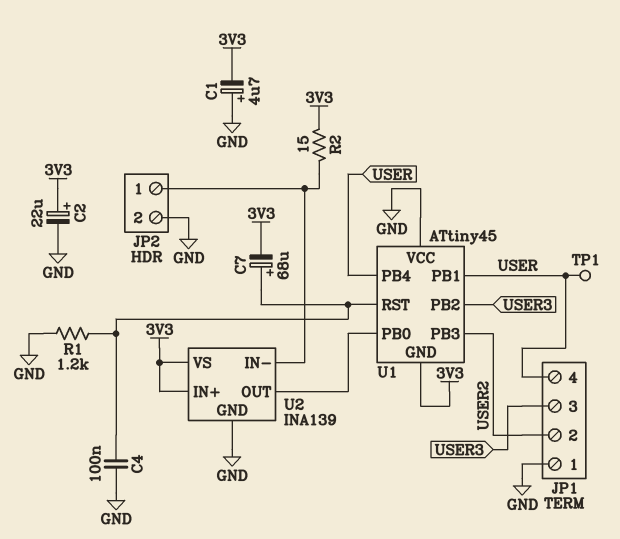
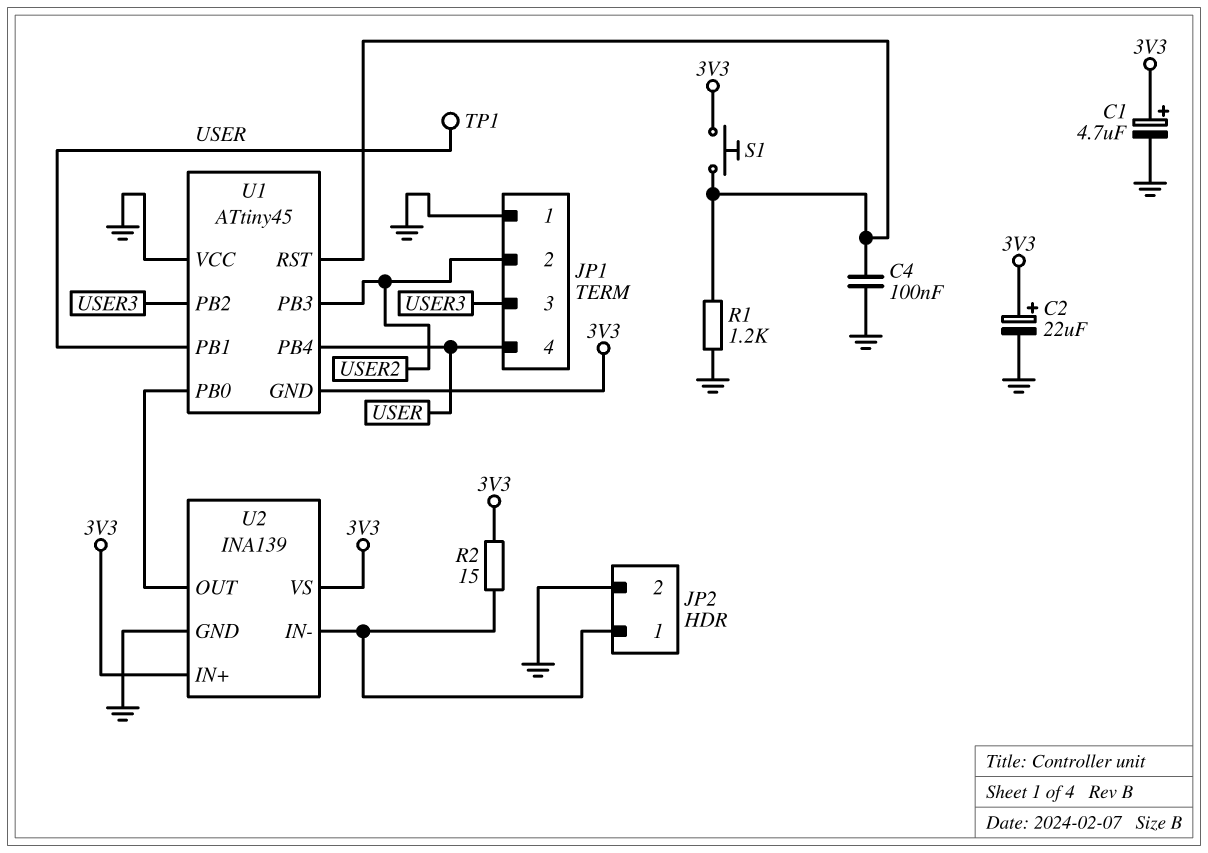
C1: 4.7uF (plus GND, minus 3V3) -> 4.7uF (plus 3V3, minus GND)
C7: 68uF (plus U1/RST, minus 3V3) -> none
S1: none -> button (3V3, U1/RST)

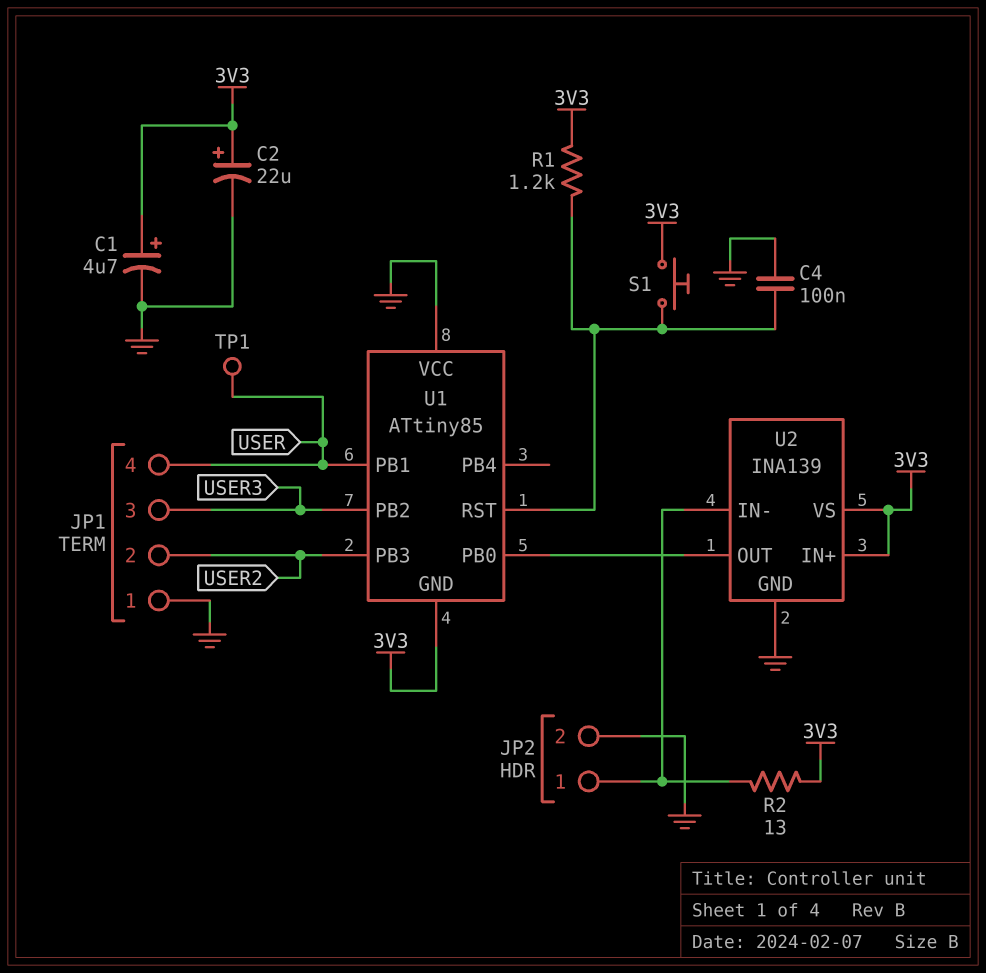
R1: 1.2k (GND, U1/RST) -> 1.2k (3V3, U1/RST)
R2: 15 (3V3, JP2/1) -> 13 (3V3, JP2/1)
U1: ATtiny45 -> ATtiny85
U1 pin PB4: USER -> none

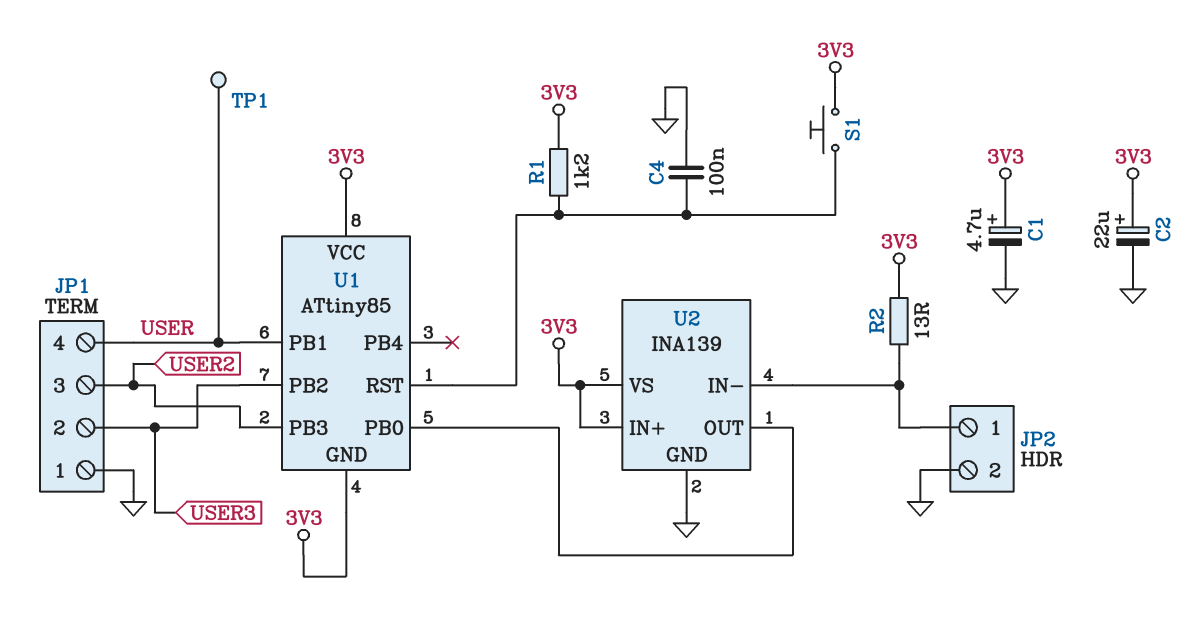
JP1 pin 2: USER2 -> USER3
JP1 pin 3: USER3 -> USER2
U1 pin VCC: GND -> 3V3

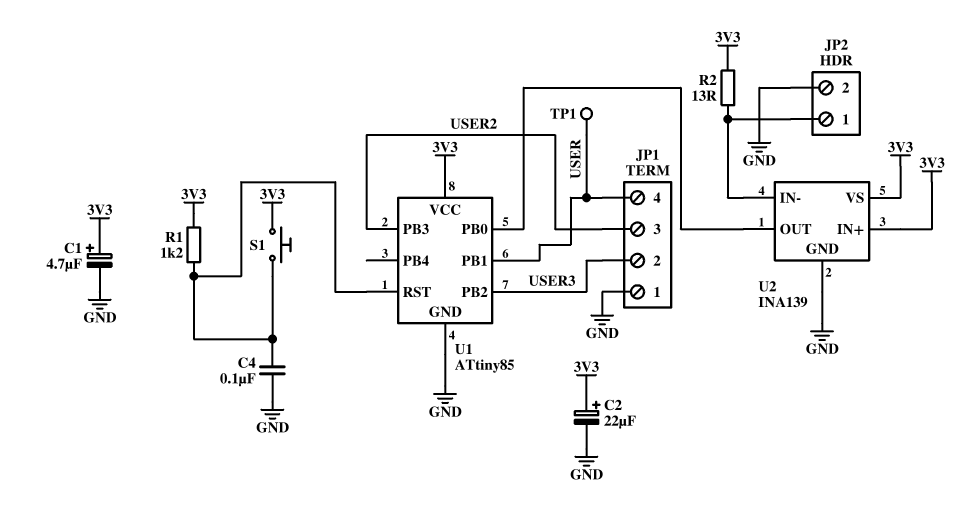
U1 pin GND: 3V3 -> GND

